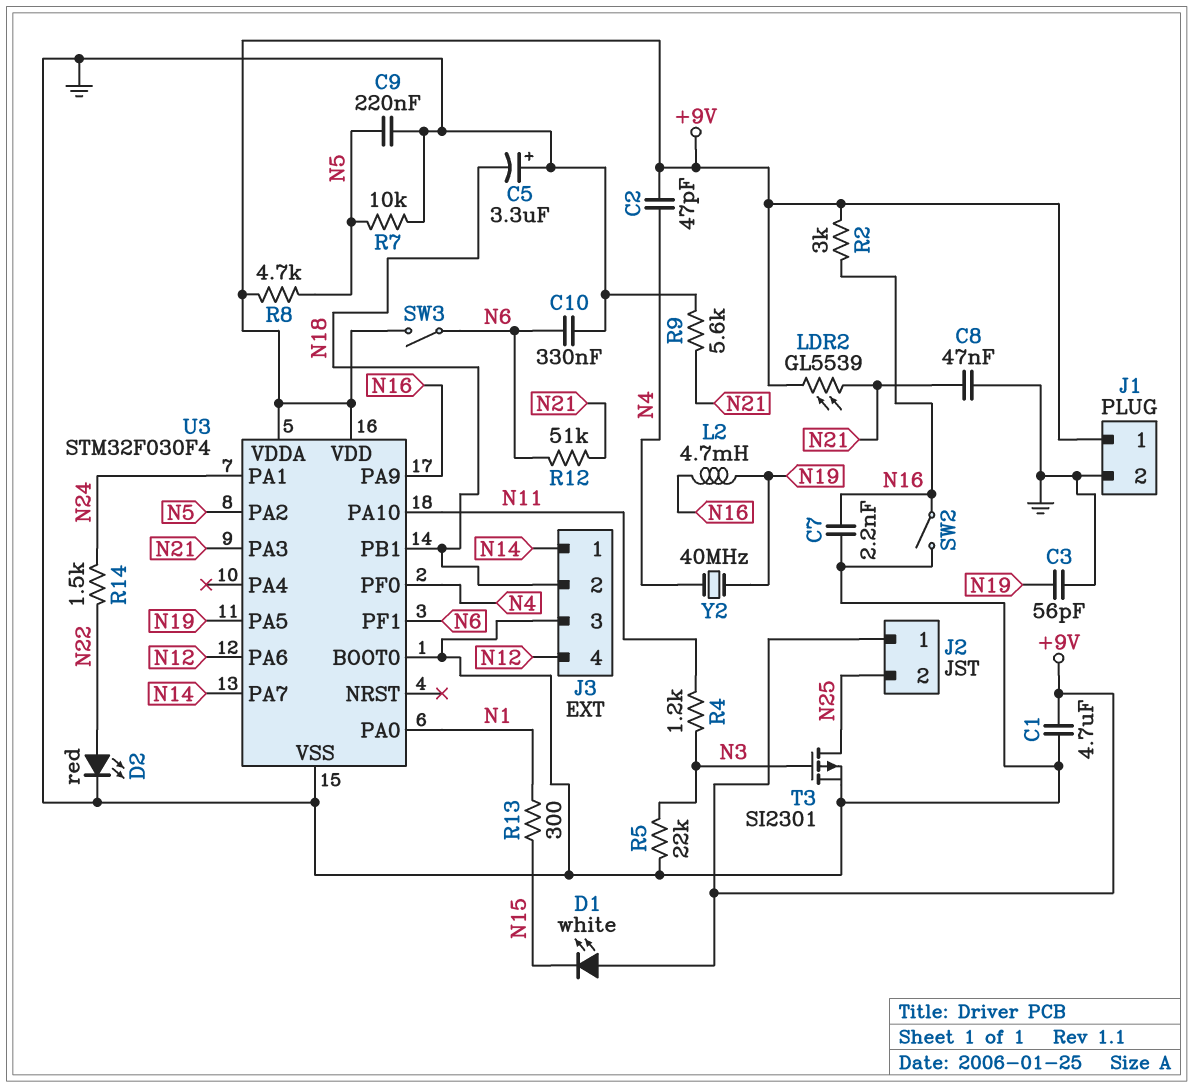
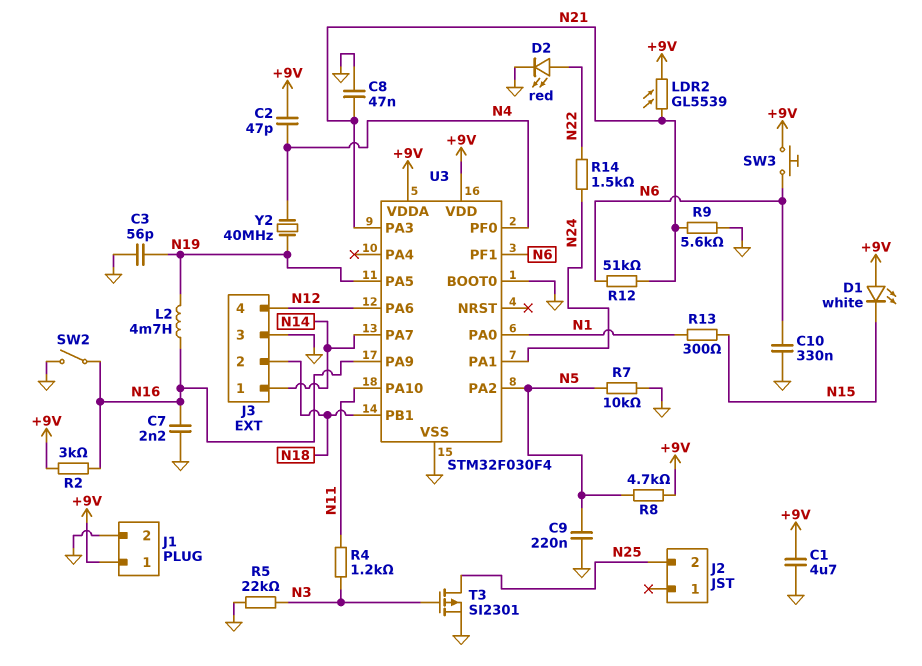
C5: 3.3uF (plus GND, minus N18) -> none
J2 pin 1: +9V -> none
SW3: switch (+9V, N6) -> button (+9V, N6)

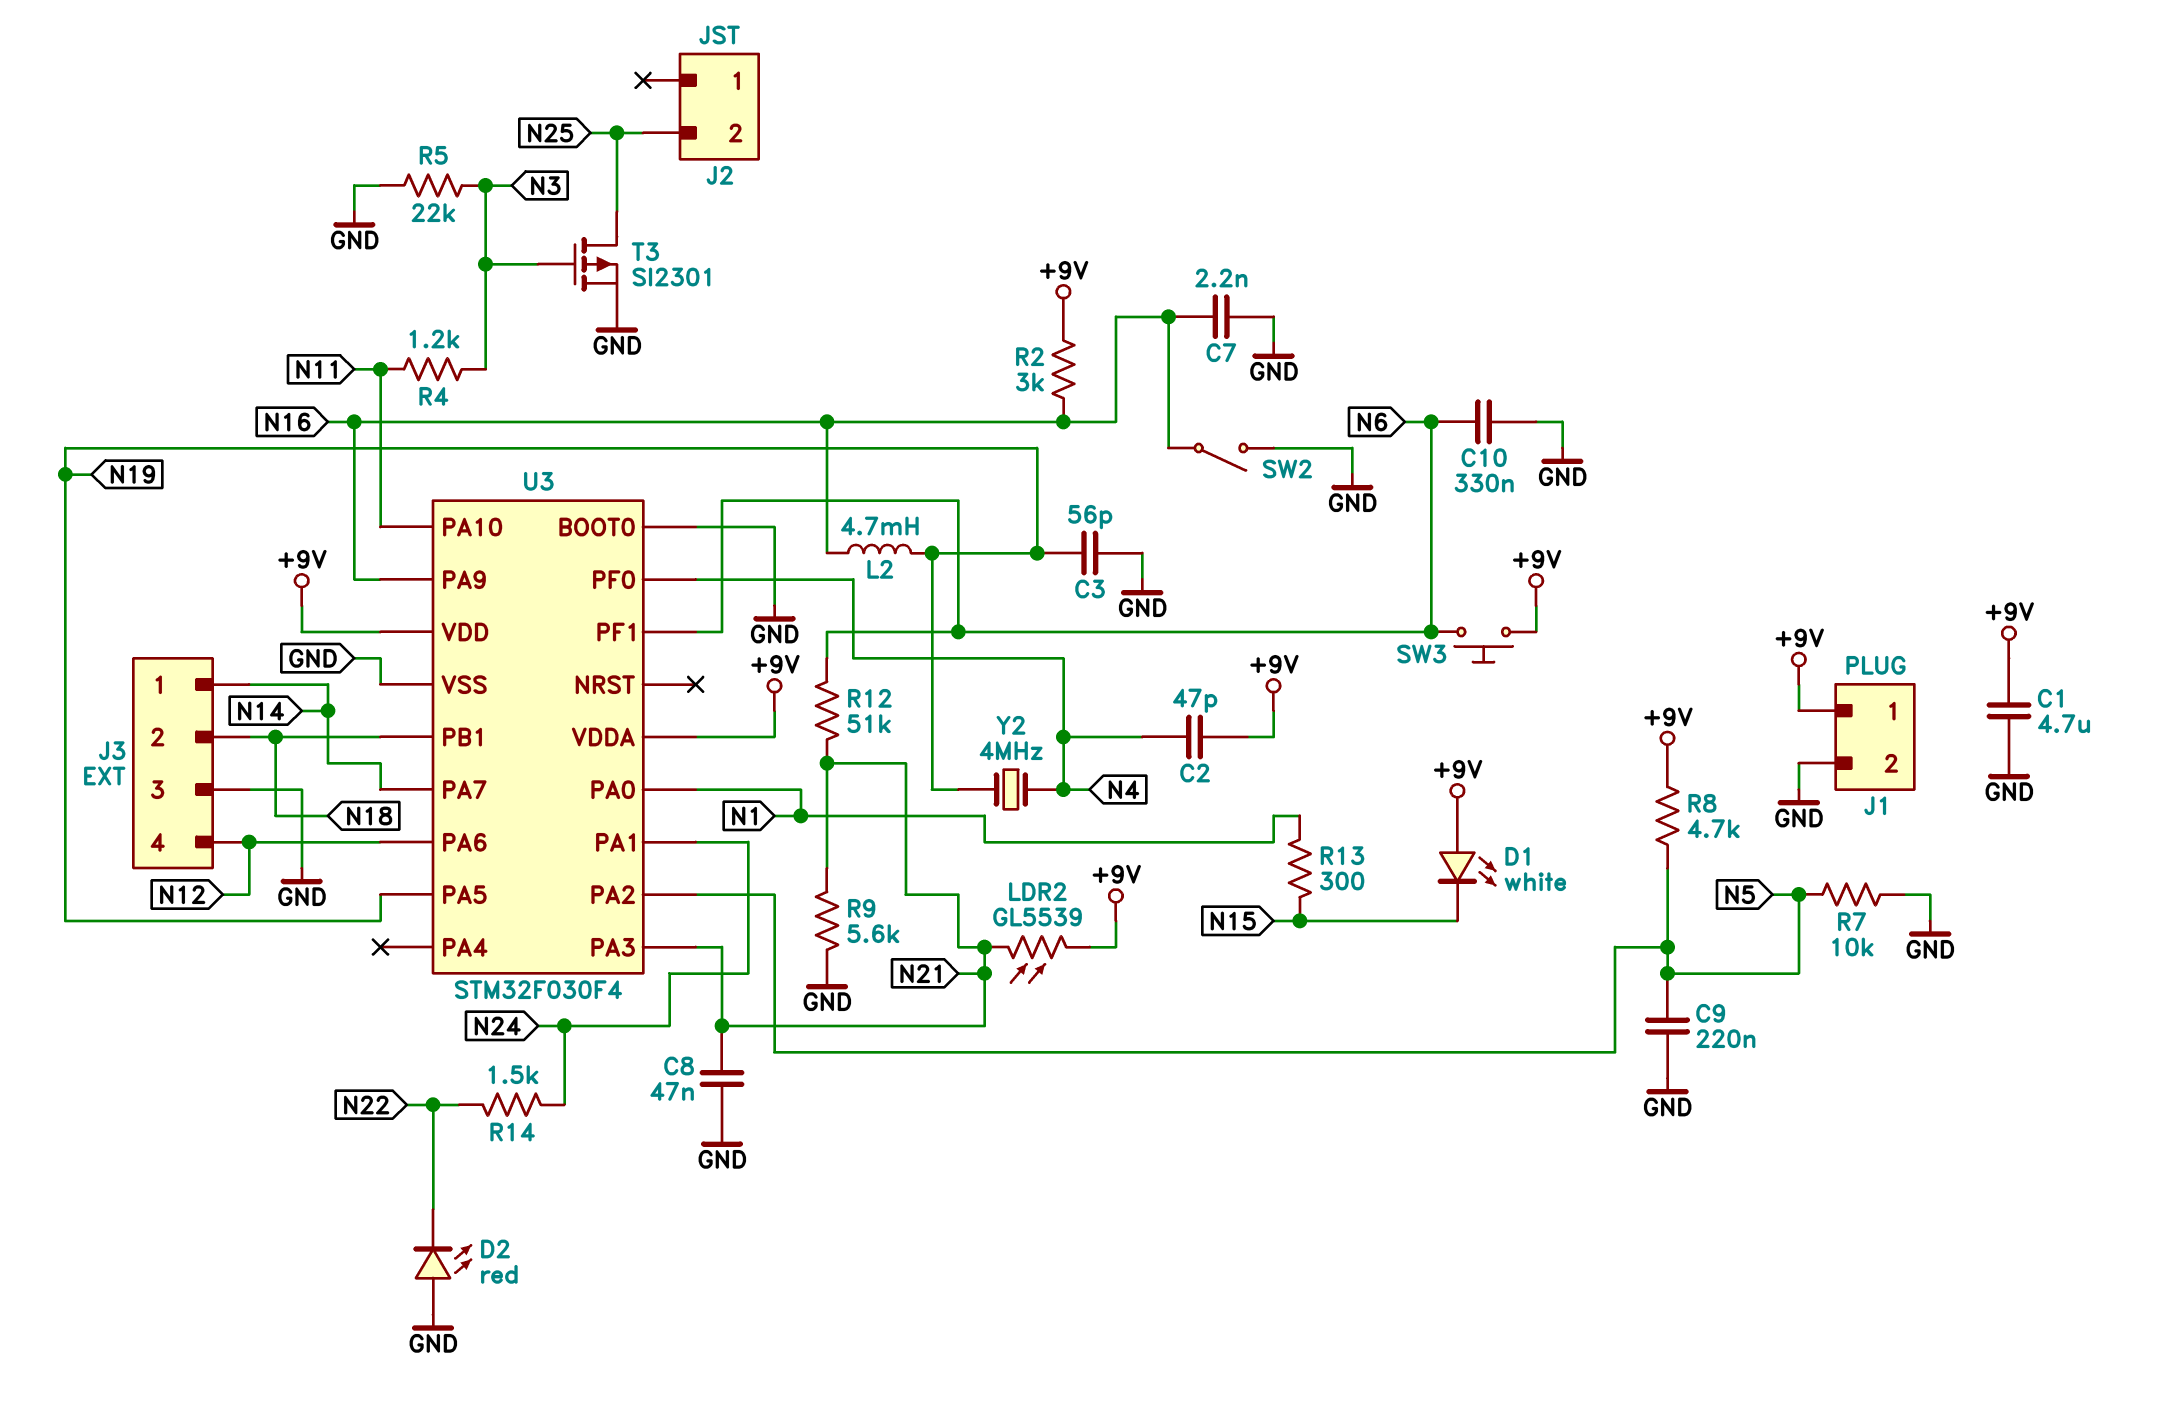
D2: LED red (A N22, K GND) -> LED red (A GND, K N22)
Y2: 40MHz (N4, N19) -> 4MHz (N4, N19)

